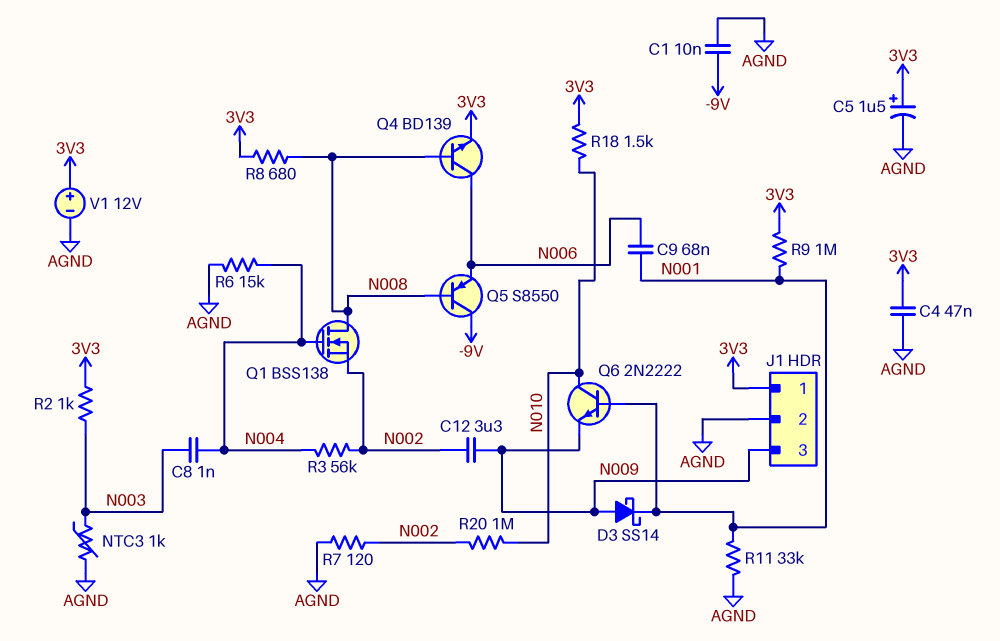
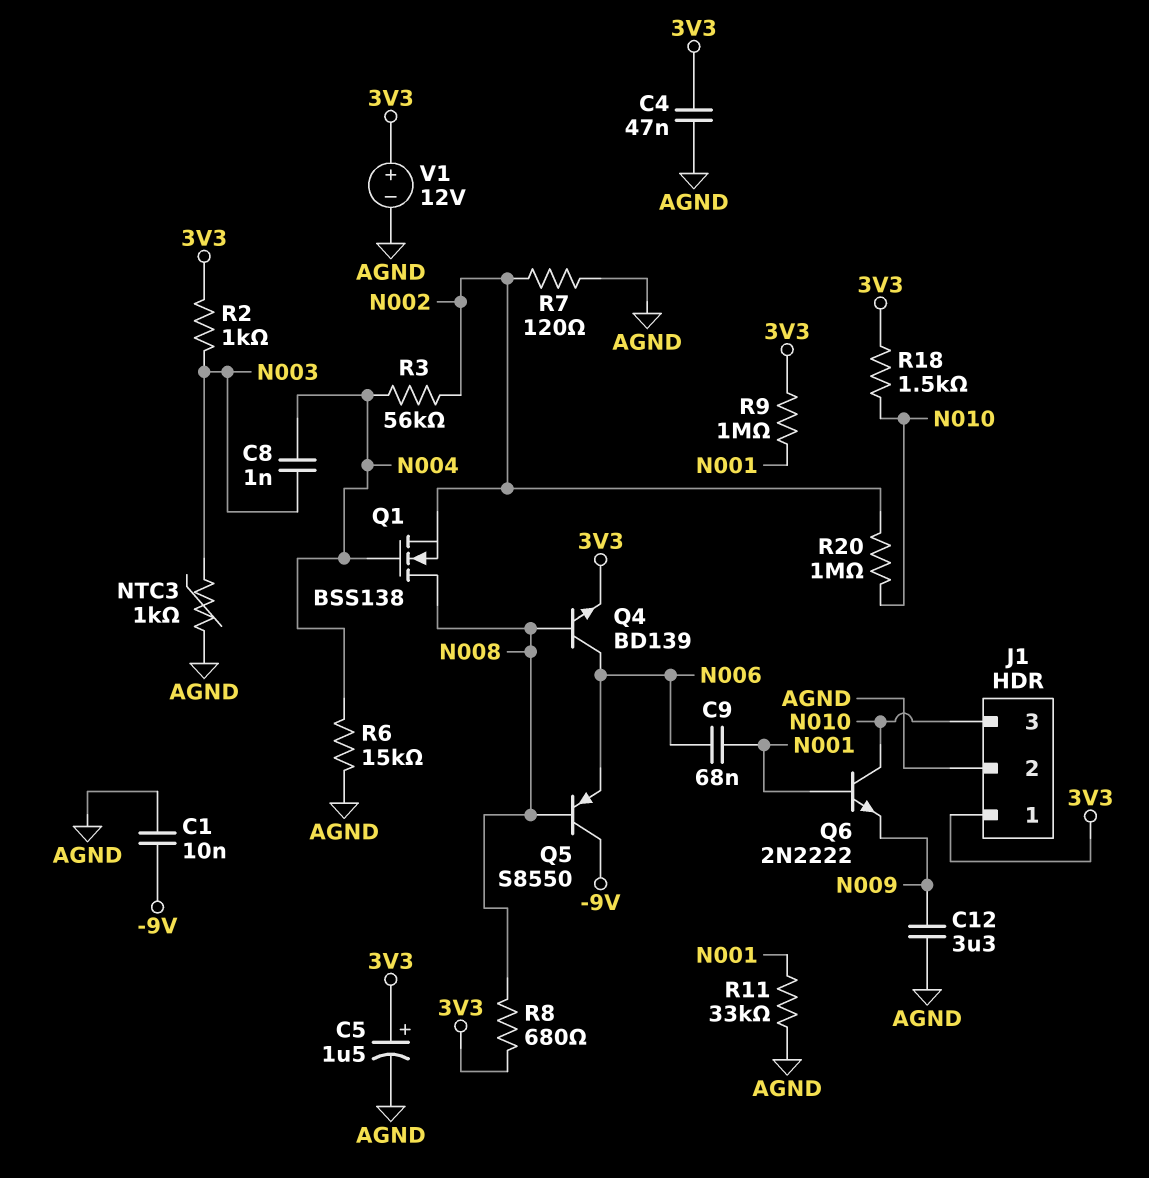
C12: 3.3uF (N002, N009) -> 3.3uF (AGND, N009)
D3: schottky SS14 (A N009, K N001) -> none
J1 pin 3: N009 -> N010

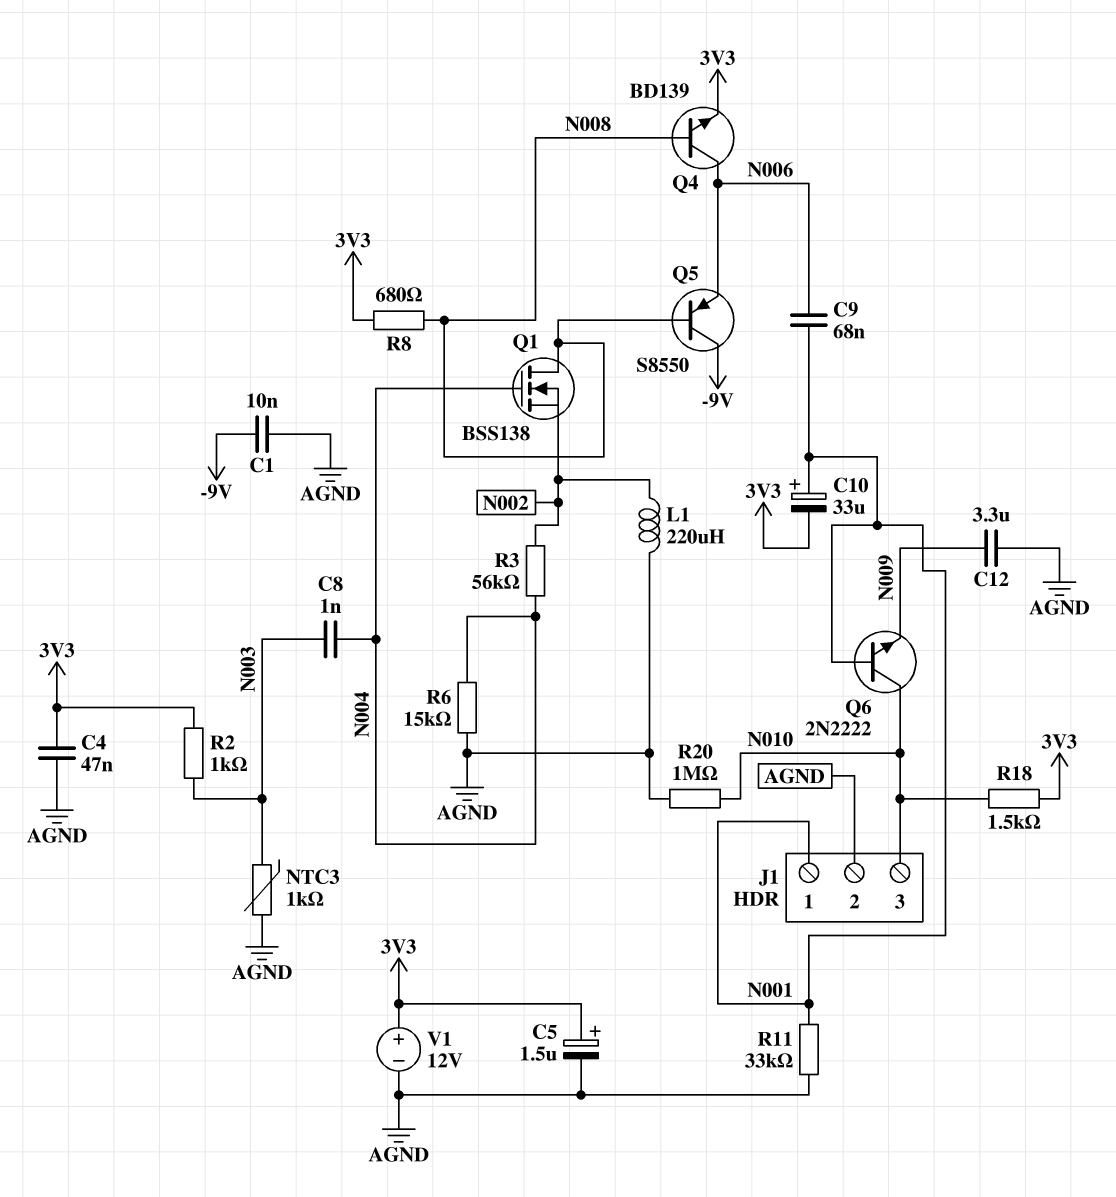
C10: none -> 33uF (plus N001, minus 3V3)
J1 pin 1: 3V3 -> N001
L1: none -> 220uH (AGND, N002)
R7: 120 (AGND, N002) -> none
R9: 1M (3V3, N001) -> none
R20: 1M (N002, N010) -> 1M (AGND, N010)

